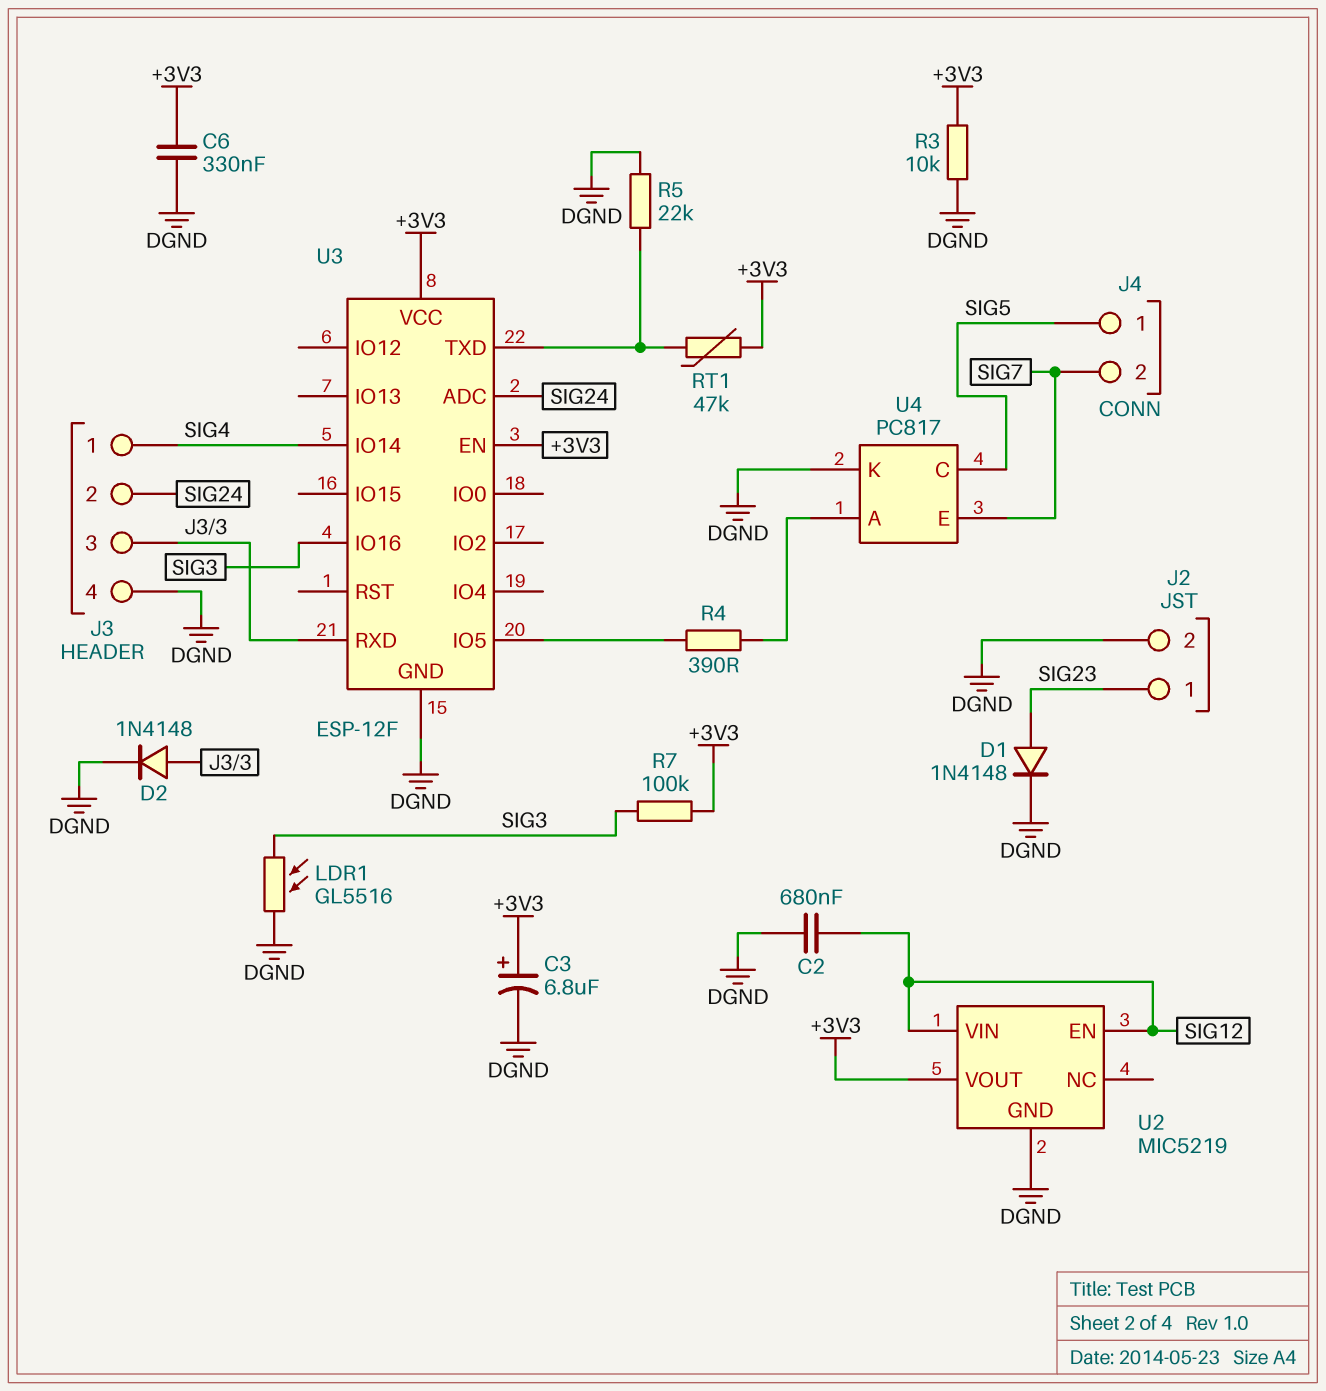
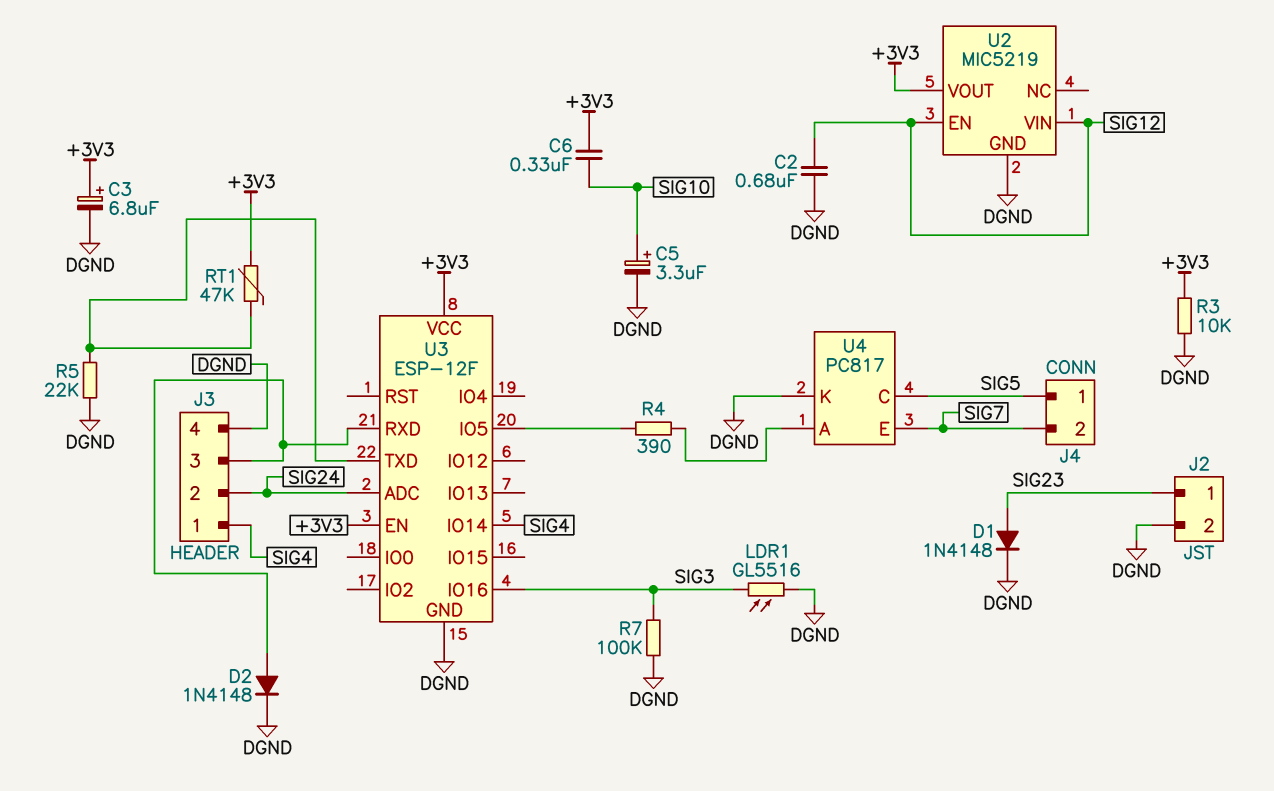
C5: none -> 3.3uF (plus SIG10, minus DGND)
C6: 330nF (+3V3, DGND) -> 330nF (+3V3, SIG10)
R7: 100k (+3V3, SIG3) -> 100k (DGND, SIG3)

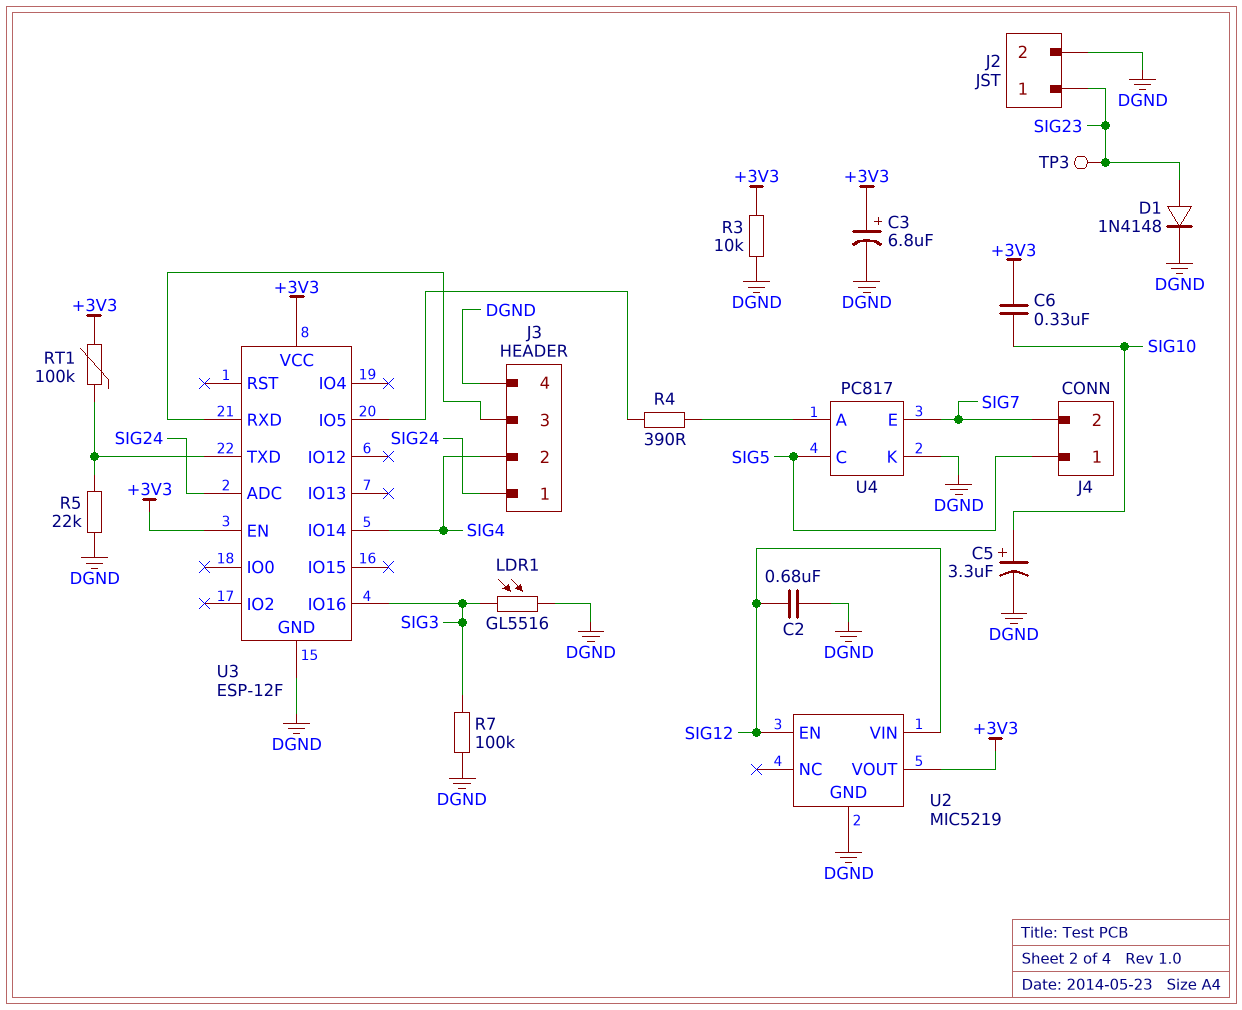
D2: diode 1N4148 (A J3/3, K DGND) -> none
J3 pin 1: SIG4 -> SIG24
J3 pin 2: SIG24 -> SIG4
RT1: 47k (+3V3, U3/TXD) -> 100k (+3V3, U3/TXD)
TP3: none -> test point (SIG23)

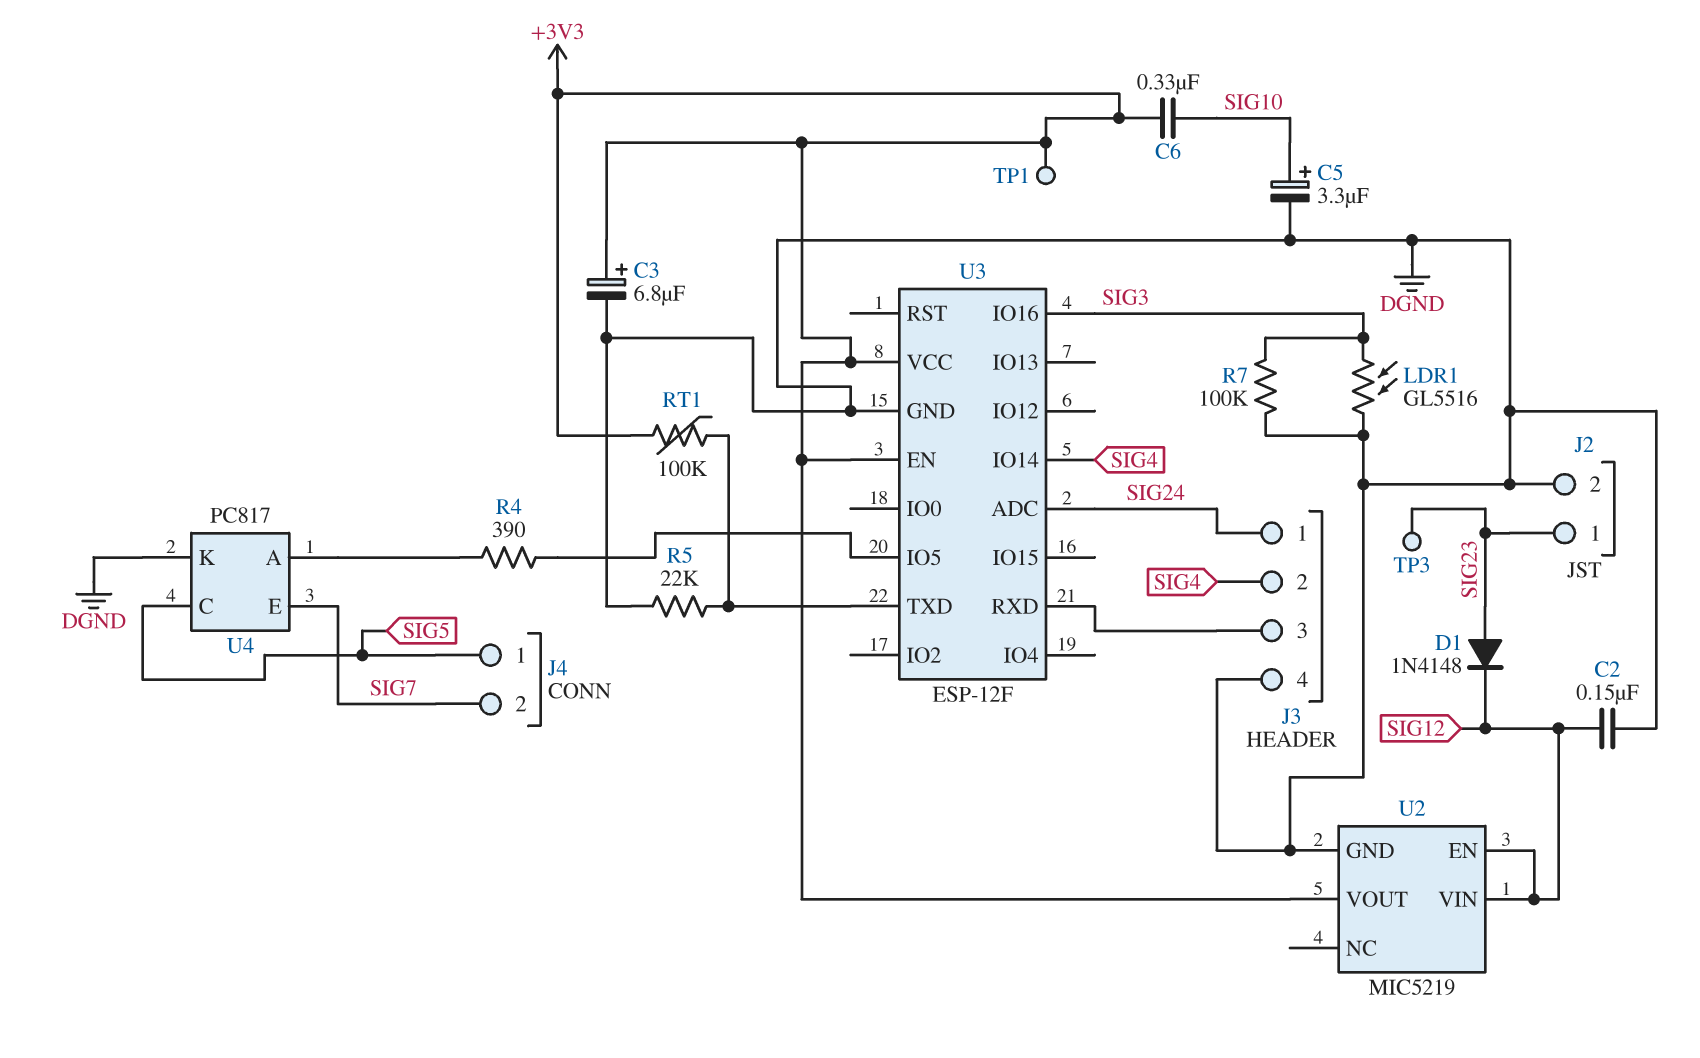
C2: 680nF (DGND, SIG12) -> 150nF (DGND, SIG12)
D1: diode 1N4148 (A SIG23, K DGND) -> diode 1N4148 (A SIG23, K SIG12)
R3: 10k (+3V3, DGND) -> none
TP1: none -> test point (+3V3)

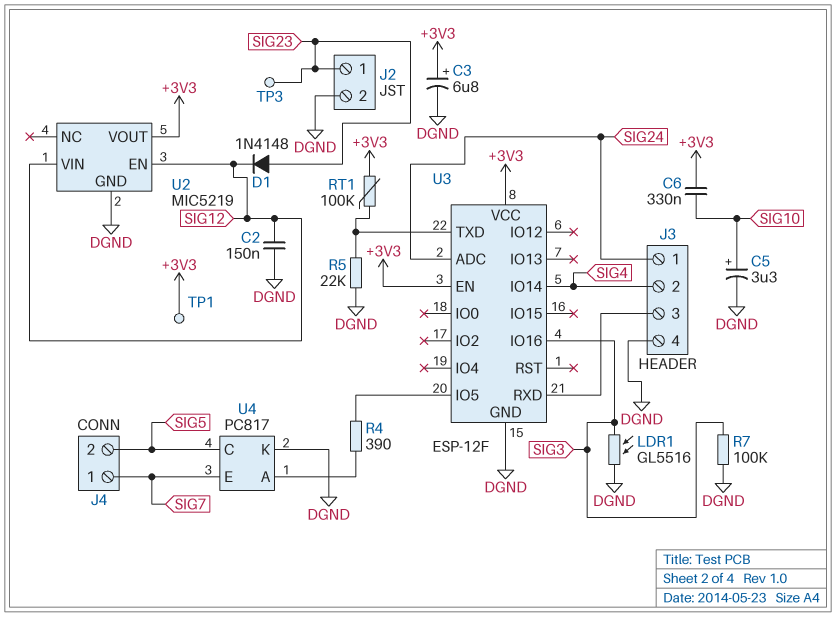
J4 pin 1: SIG5 -> SIG7
J4 pin 2: SIG7 -> SIG5

